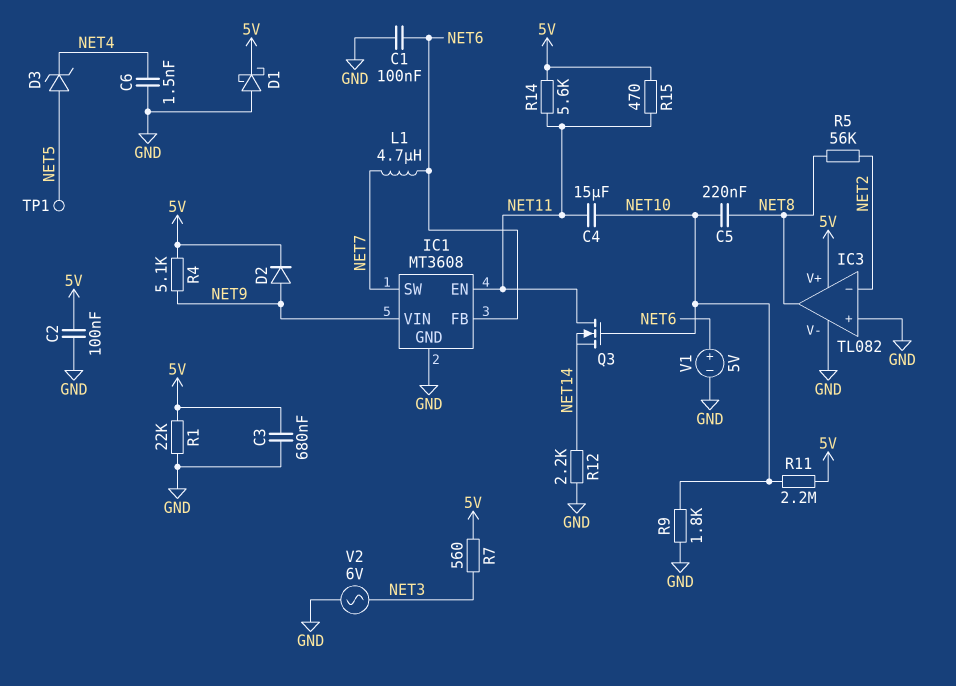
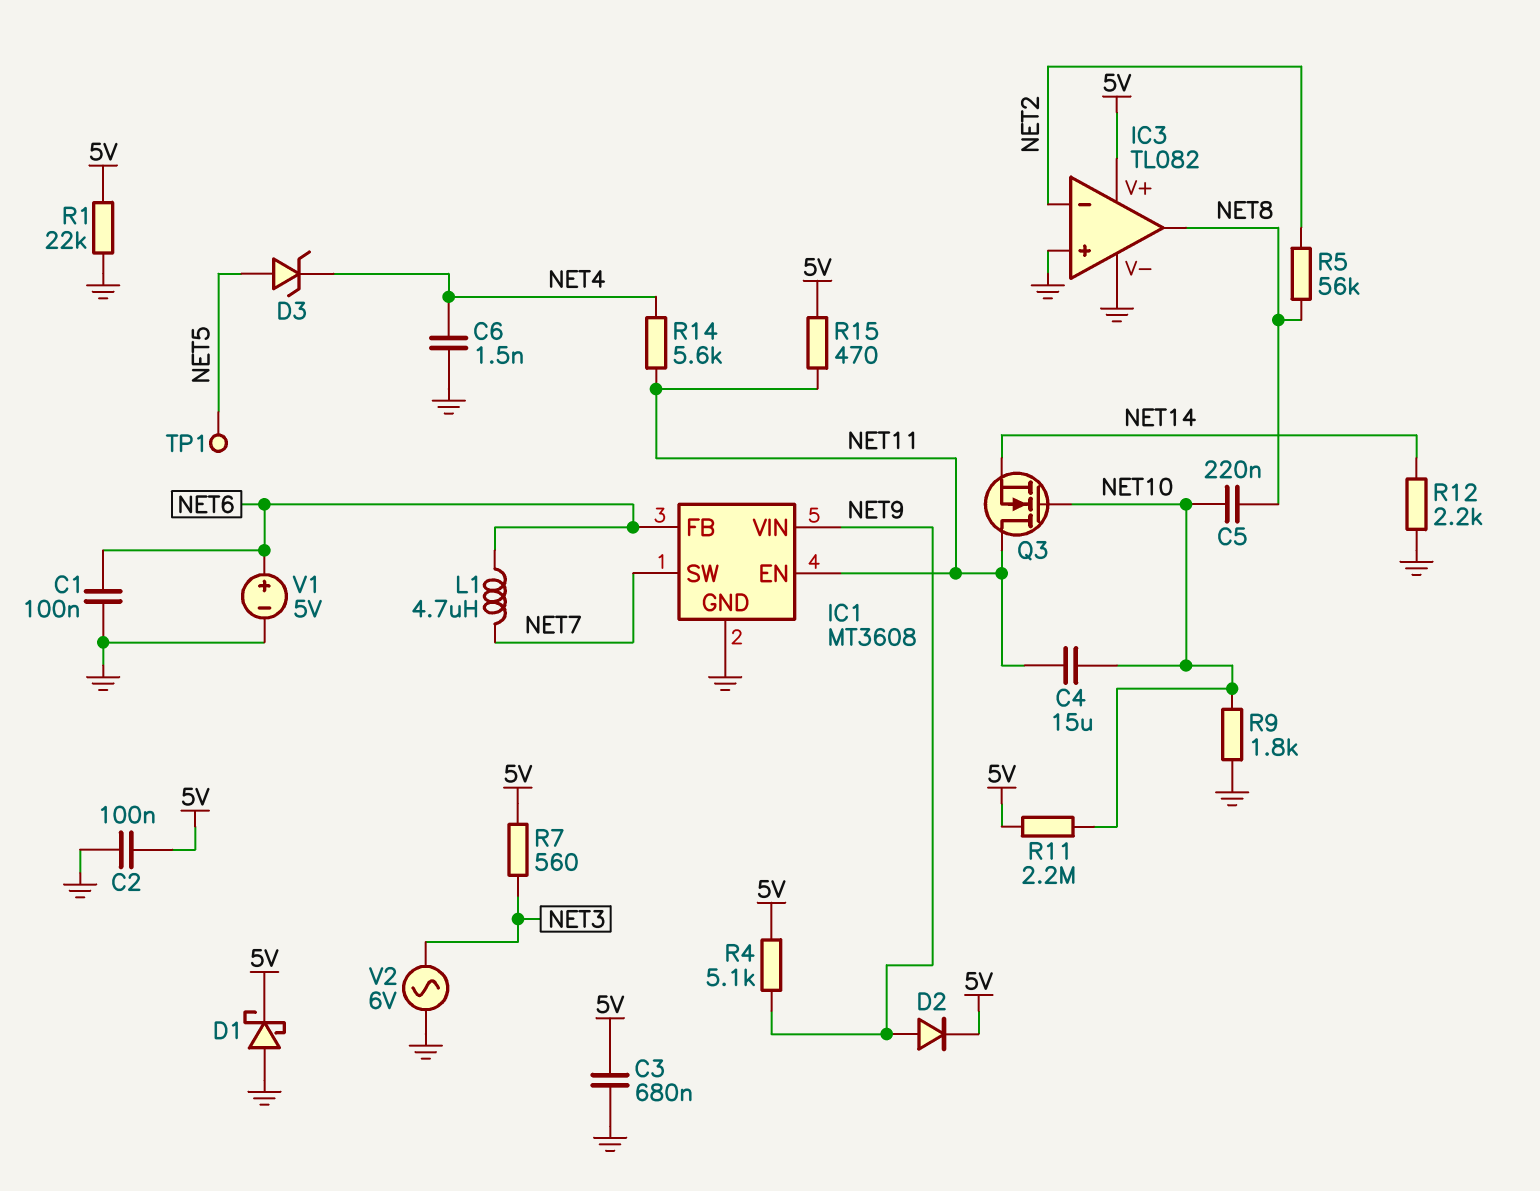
R14: 5.6k (5V, NET11) -> 5.6k (NET4, NET11)

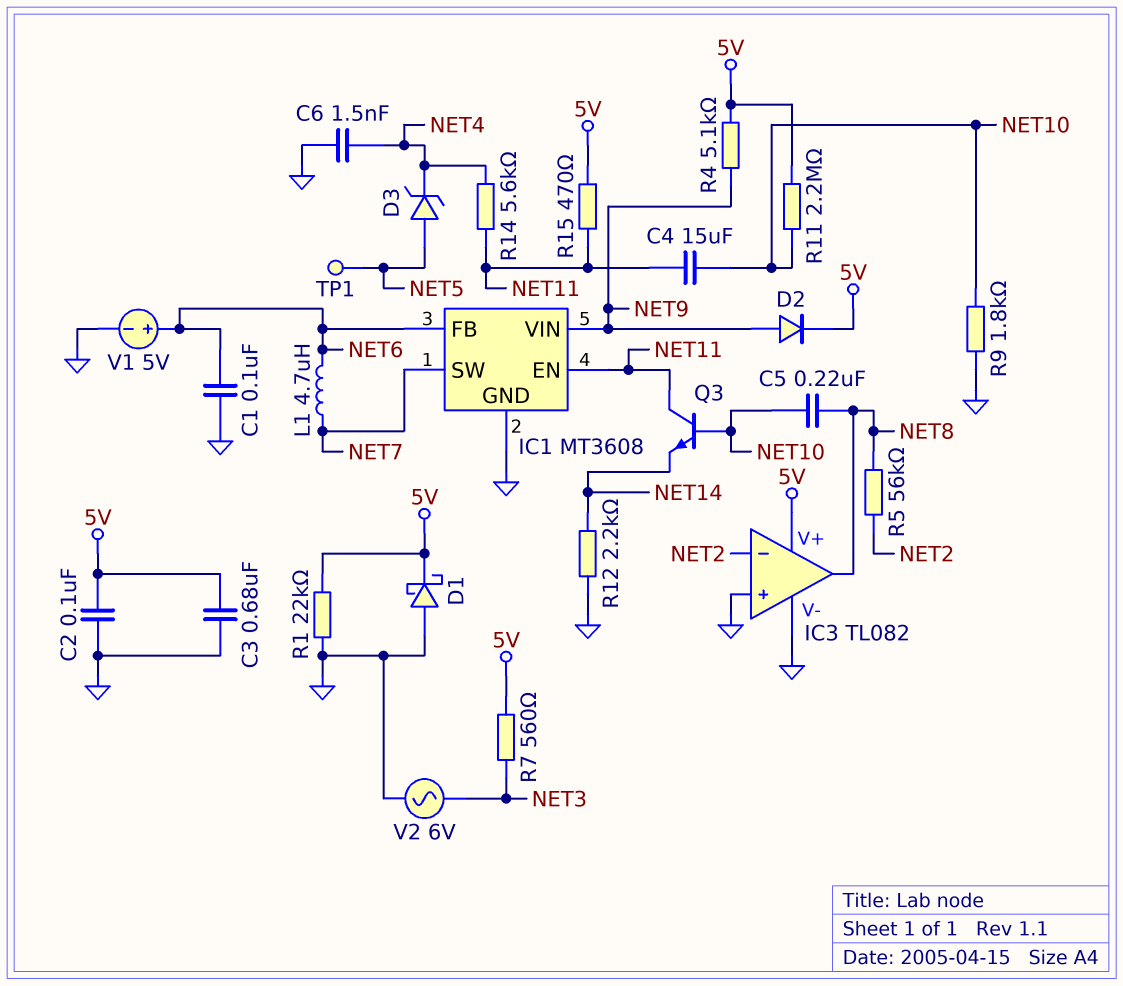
Q3: NMOS (G NET10, D NET11, S NET14) -> NPN (B NET10, C NET11, E NET14)

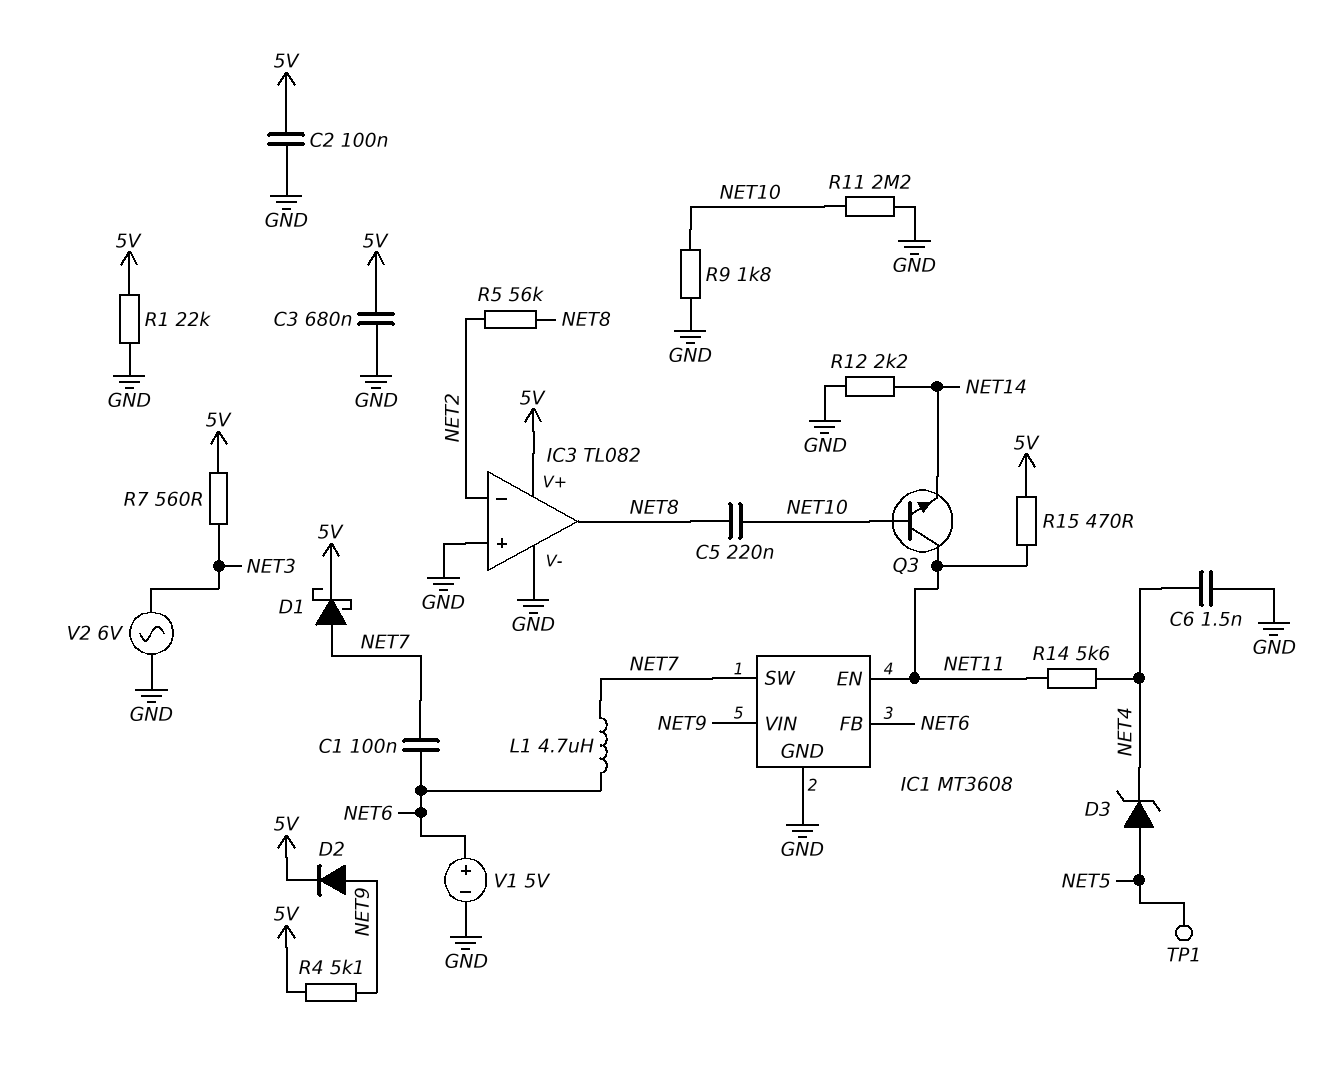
C1: 100nF (GND, NET6) -> 100nF (NET6, NET7)
C4: 15uF (NET10, NET11) -> none
D1: schottky (A GND, K 5V) -> schottky (A NET7, K 5V)
R11: 2.2M (5V, NET10) -> 2.2M (GND, NET10)

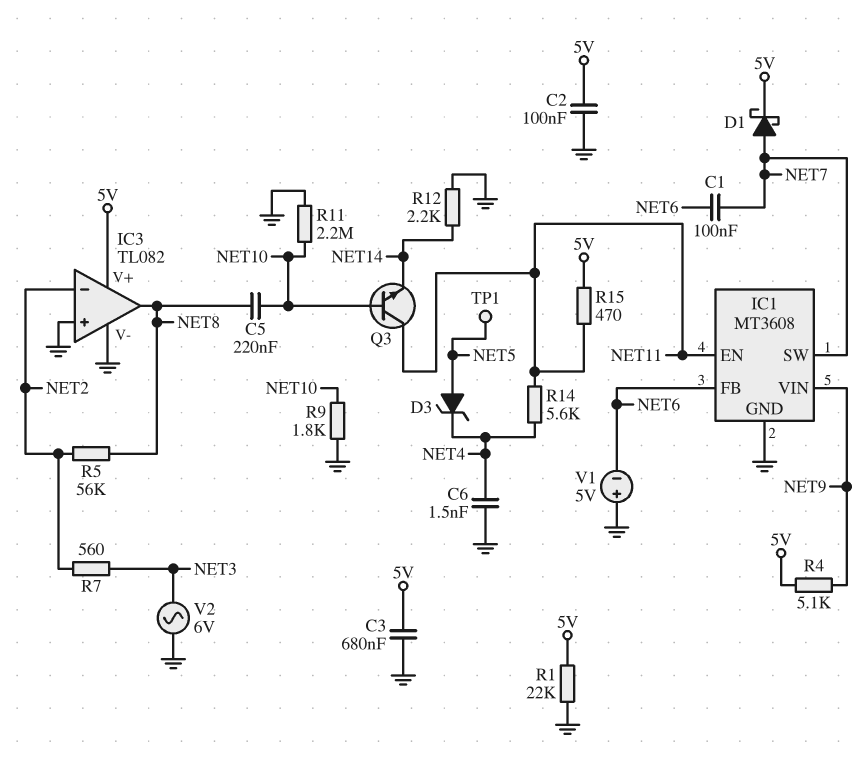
D2: diode (A NET9, K 5V) -> none
L1: 4.7uH (NET6, NET7) -> none
R7: 560 (5V, NET3) -> 560 (NET2, NET3)
V1: 5V (plus NET6, minus GND) -> 5V (plus GND, minus NET6)

